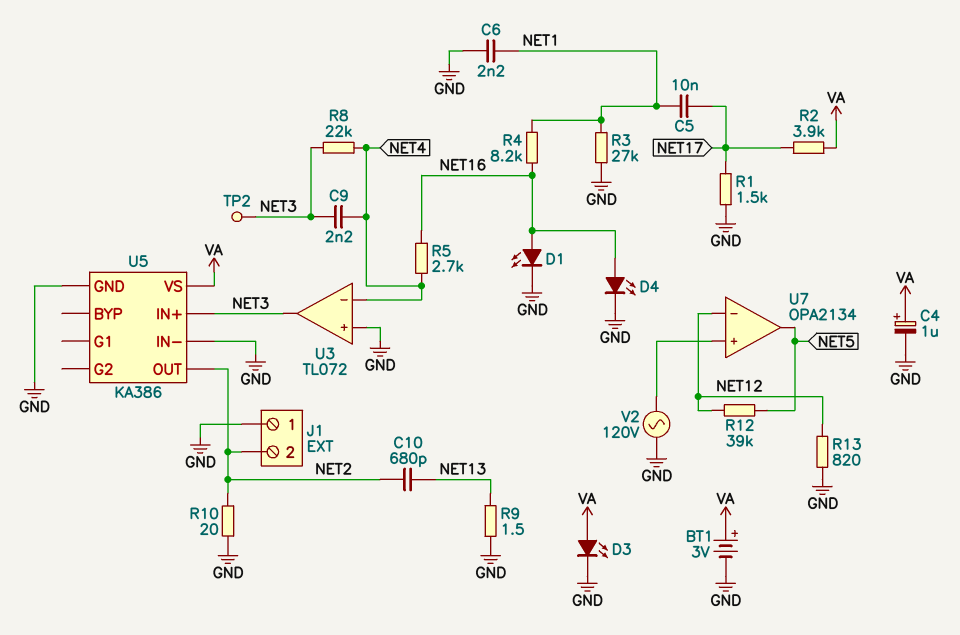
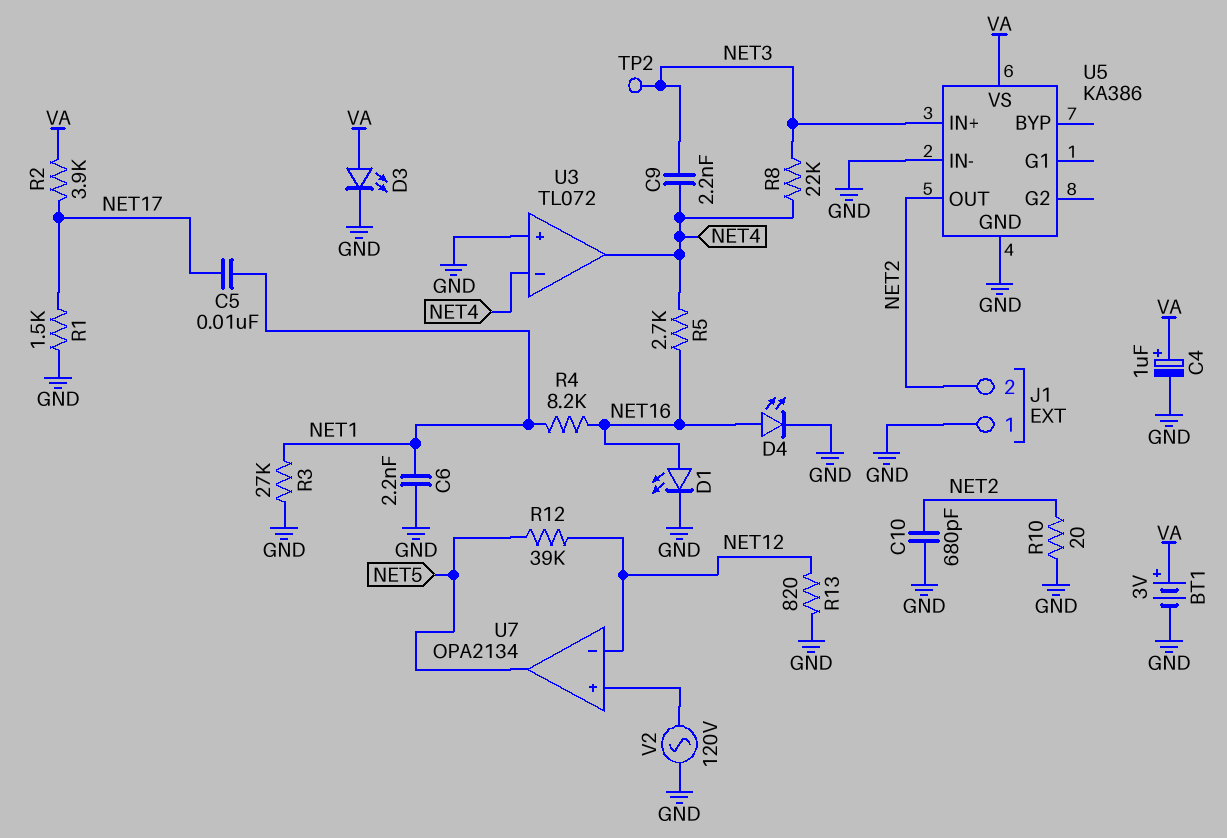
C10: 680pF (NET2, NET13) -> 680pF (GND, NET2)
R9: 1.5 (GND, NET13) -> none
U3 pin out: NET3 -> NET4

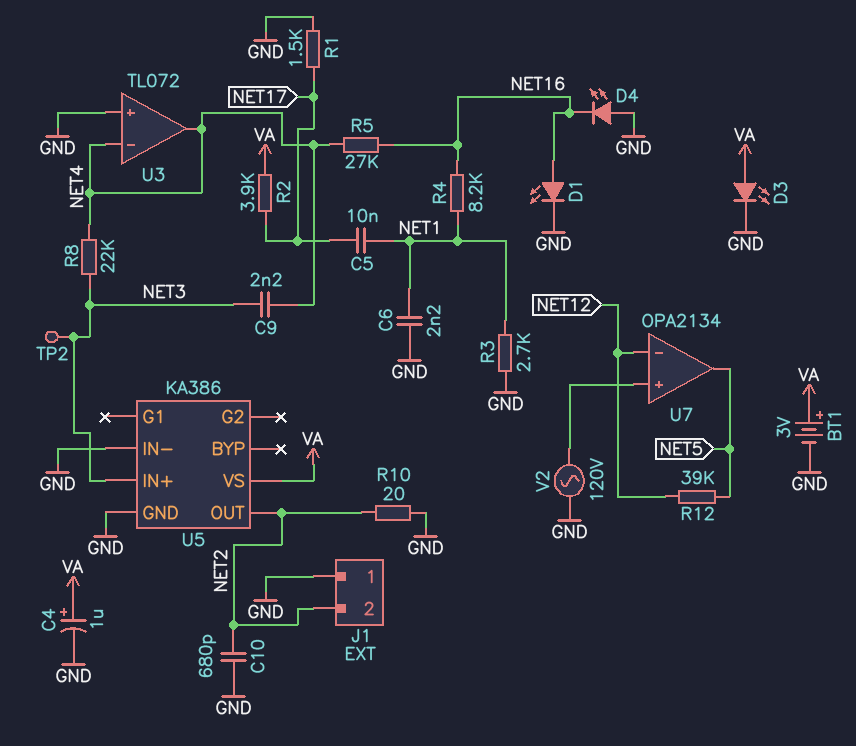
D4: LED (A NET16, K GND) -> LED (A GND, K NET16)
R3: 27k (GND, NET1) -> 2.7k (GND, NET1)
R5: 2.7k (NET4, NET16) -> 27k (NET4, NET16)
R13: 820 (GND, NET12) -> none

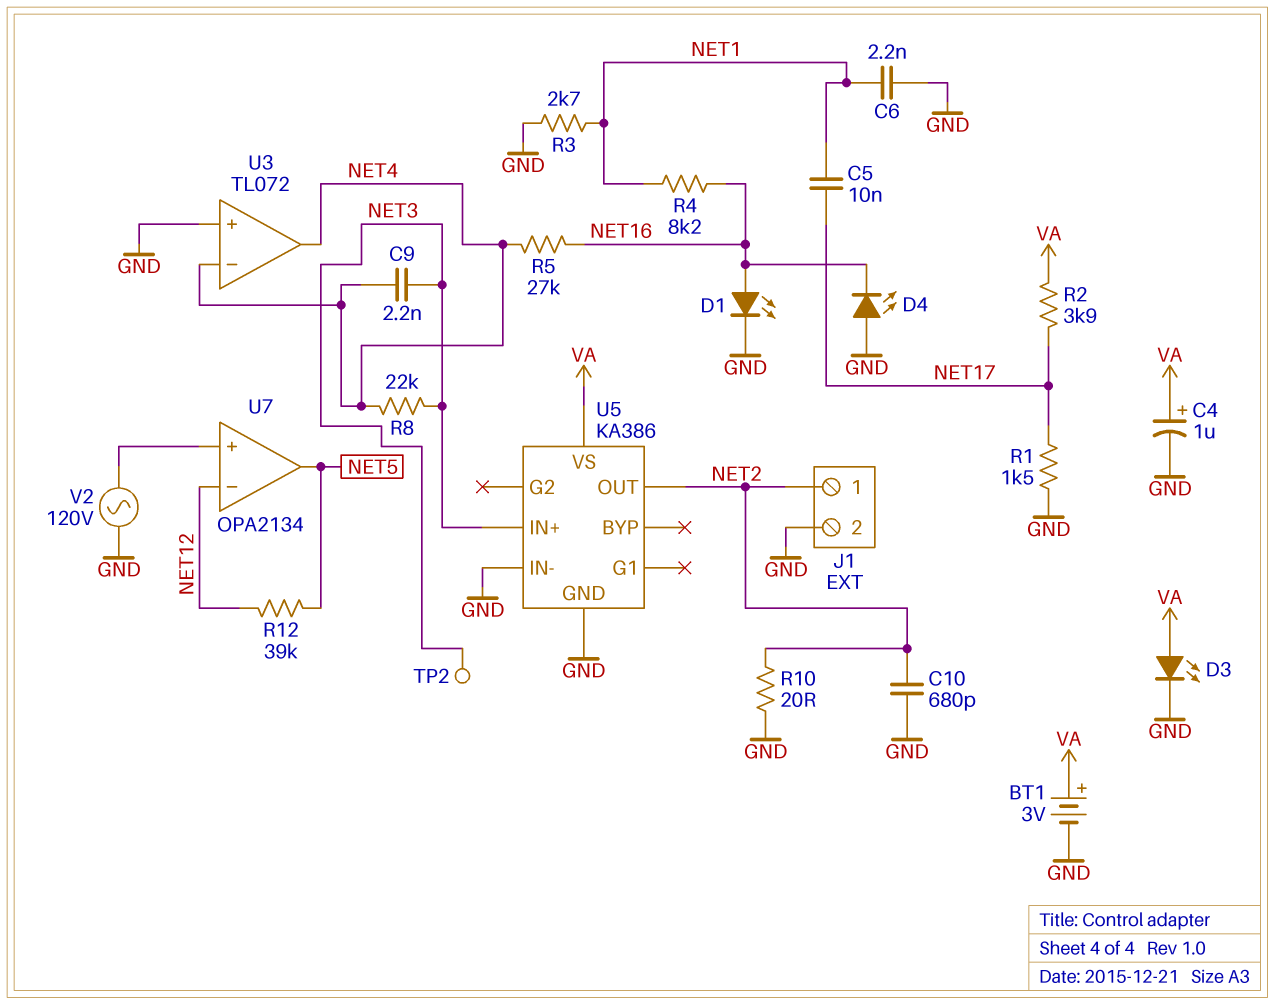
J1 pin 1: GND -> NET2
J1 pin 2: NET2 -> GND

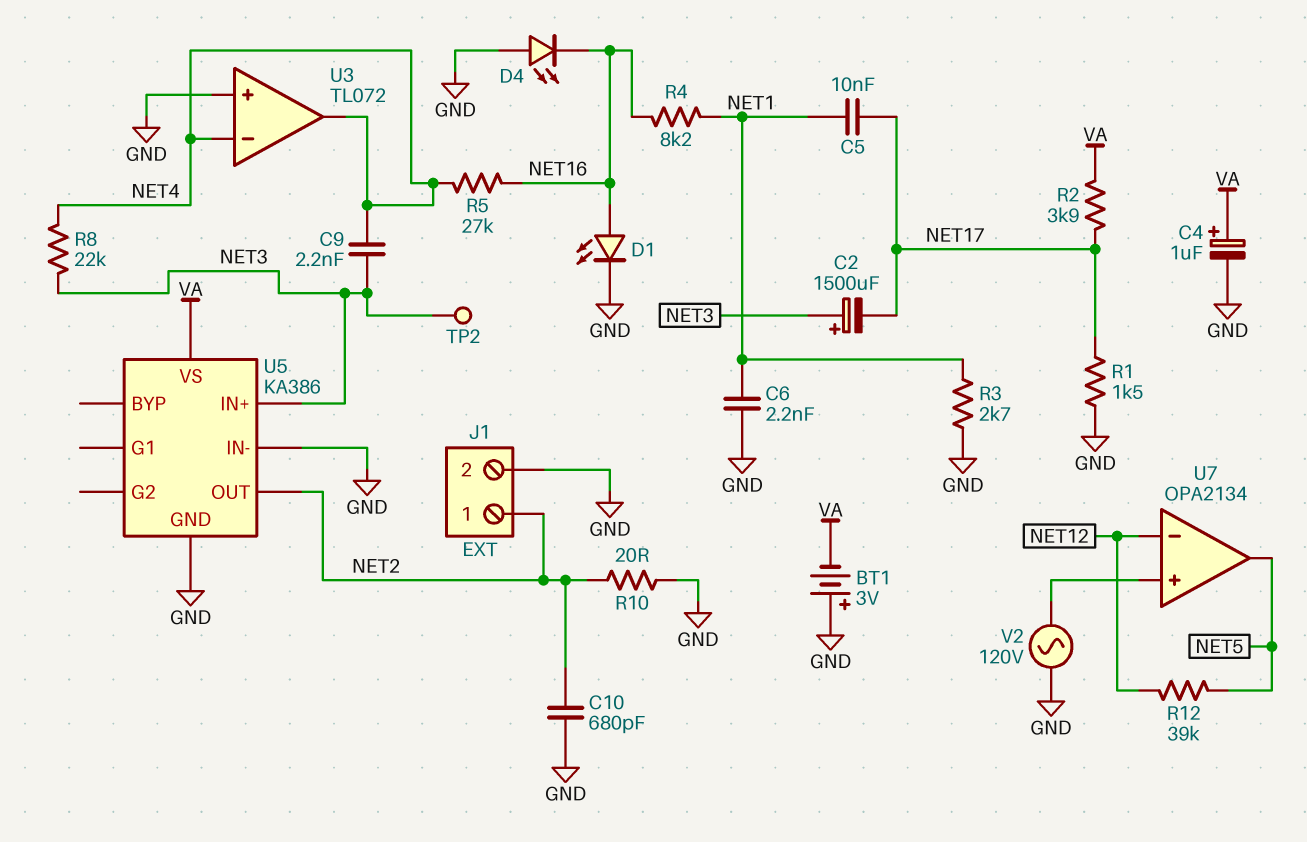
BT1: 3V (plus VA, minus GND) -> 3V (plus GND, minus VA)
C2: none -> 1500uF (plus NET3, minus NET17)
D3: LED (A VA, K GND) -> none

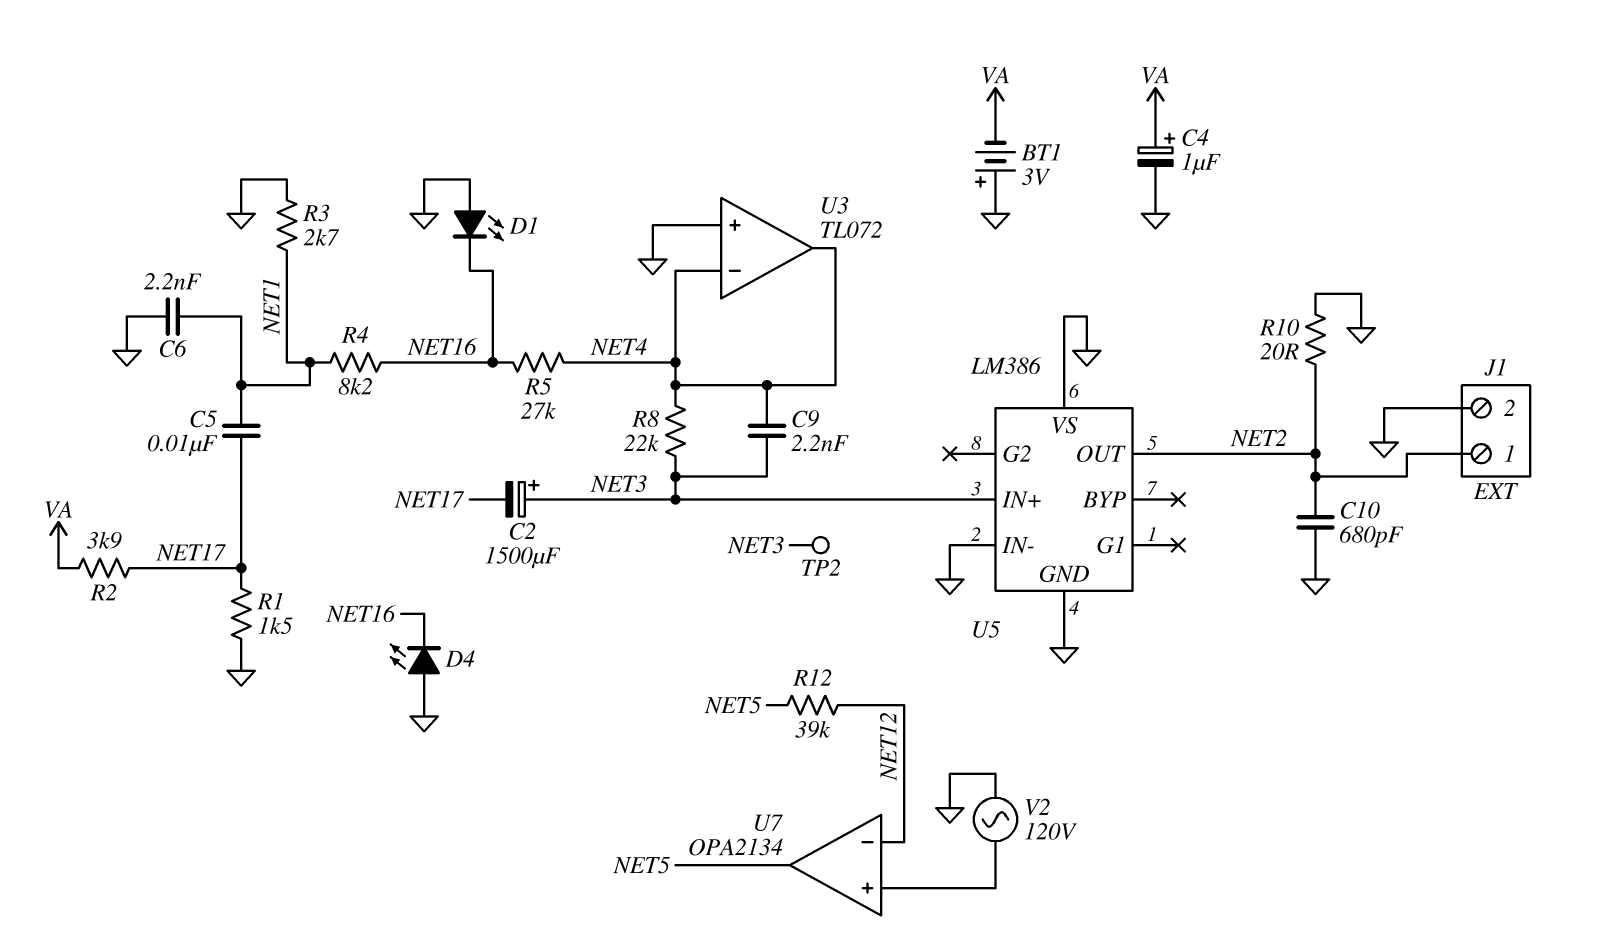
D1: LED (A NET16, K GND) -> LED (A GND, K NET16)
U5: KA386 -> LM386
U5 pin VS: VA -> GND

